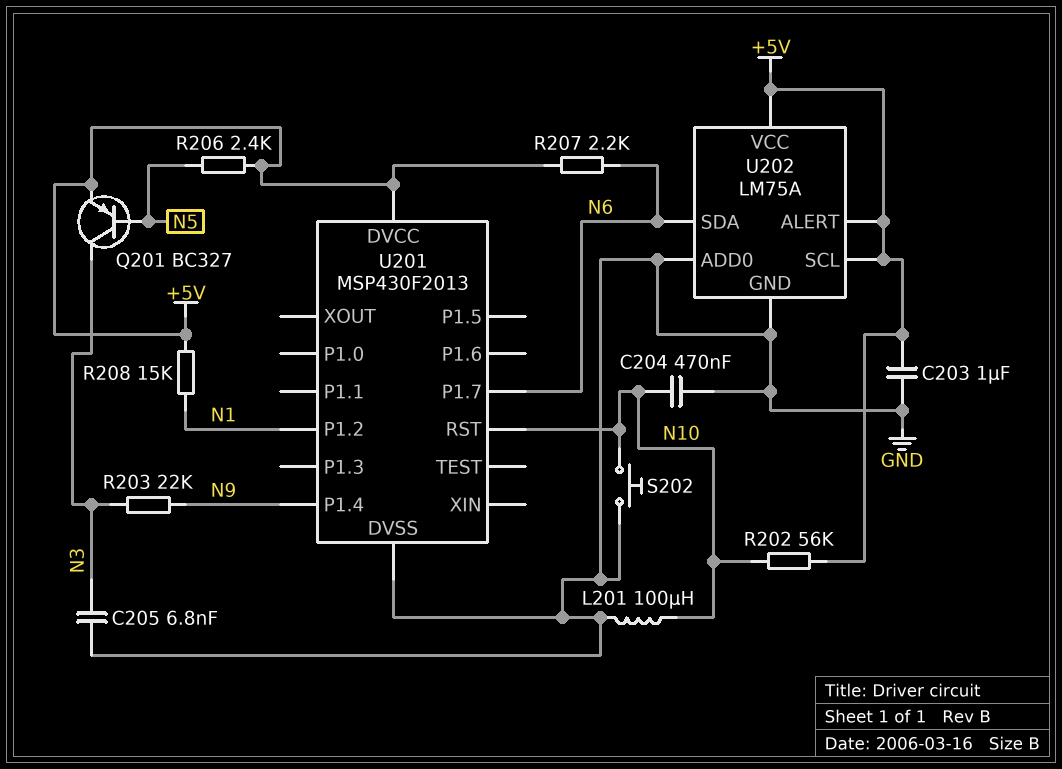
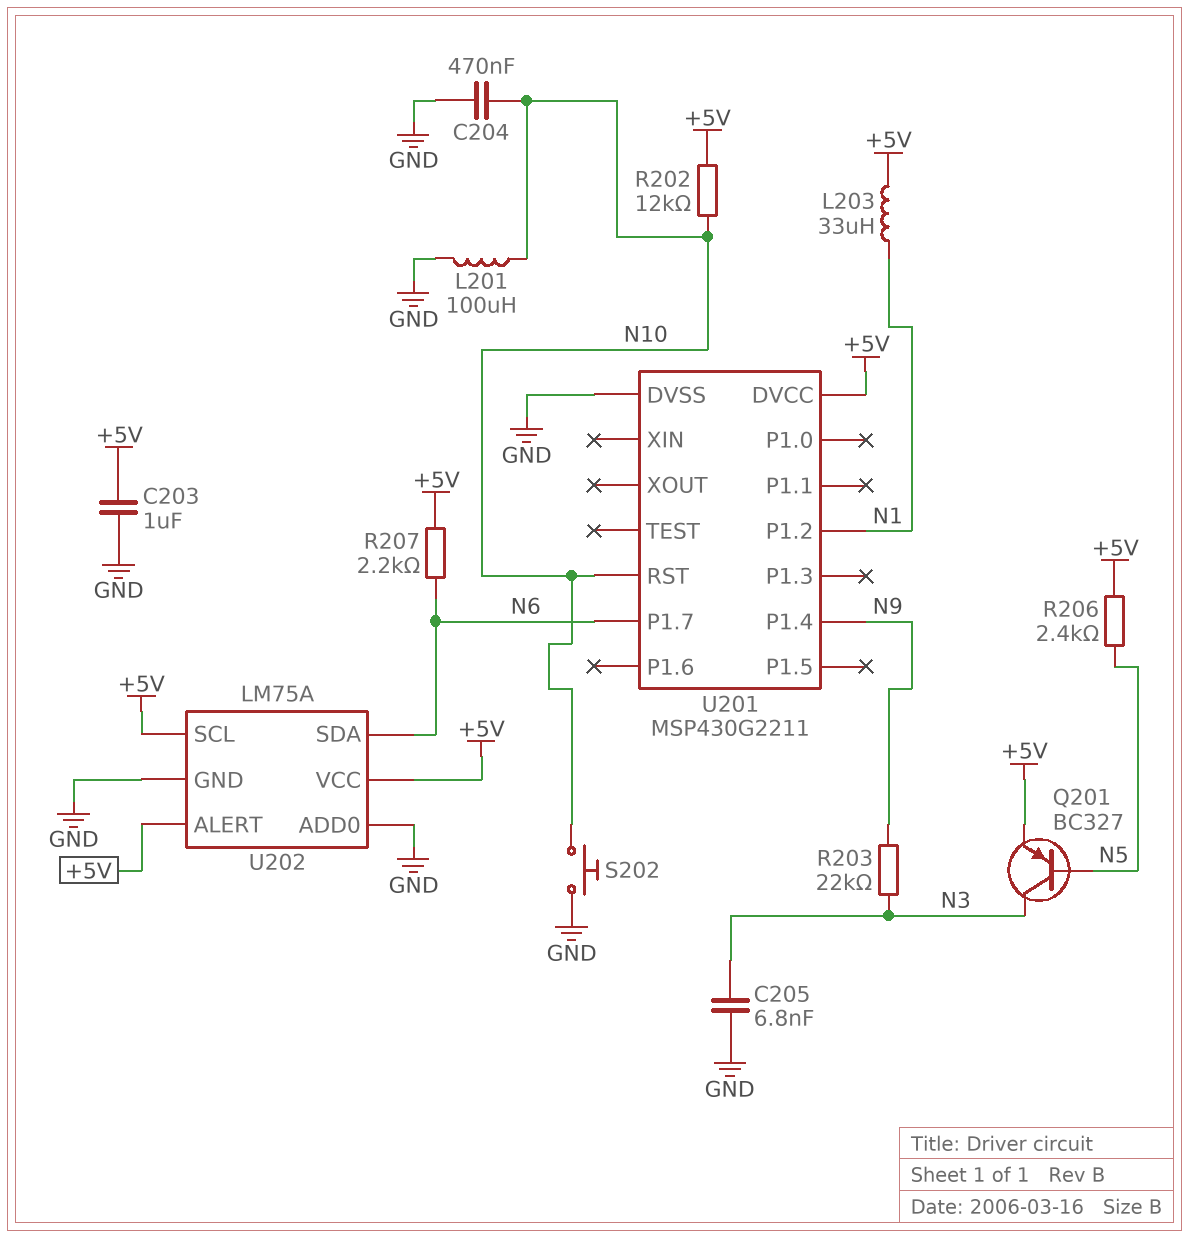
L203: none -> 33uH (+5V, N1)
R202: 56k (+5V, N10) -> 12k (+5V, N10)
R208: 15k (+5V, N1) -> none
U201: MSP430F2013 -> MSP430G2211

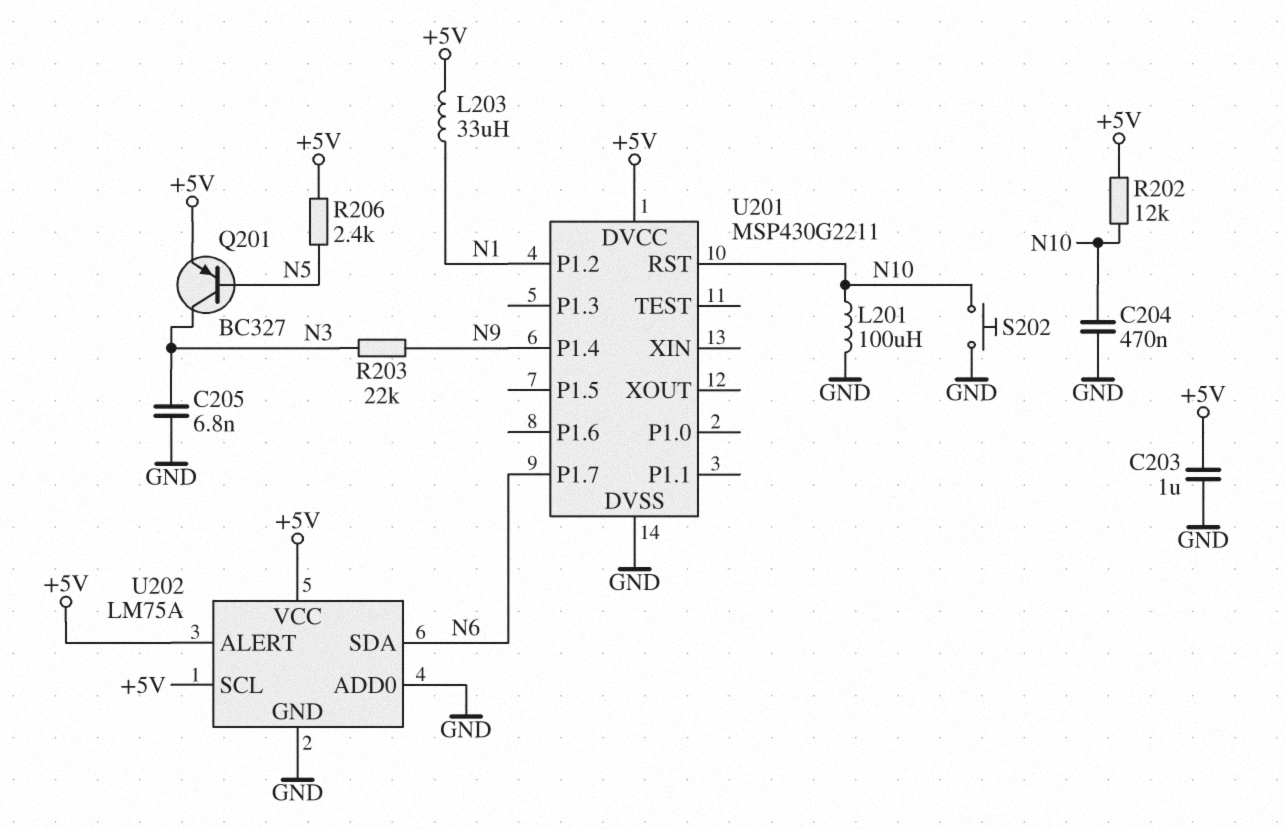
R207: 2.2k (+5V, N6) -> none

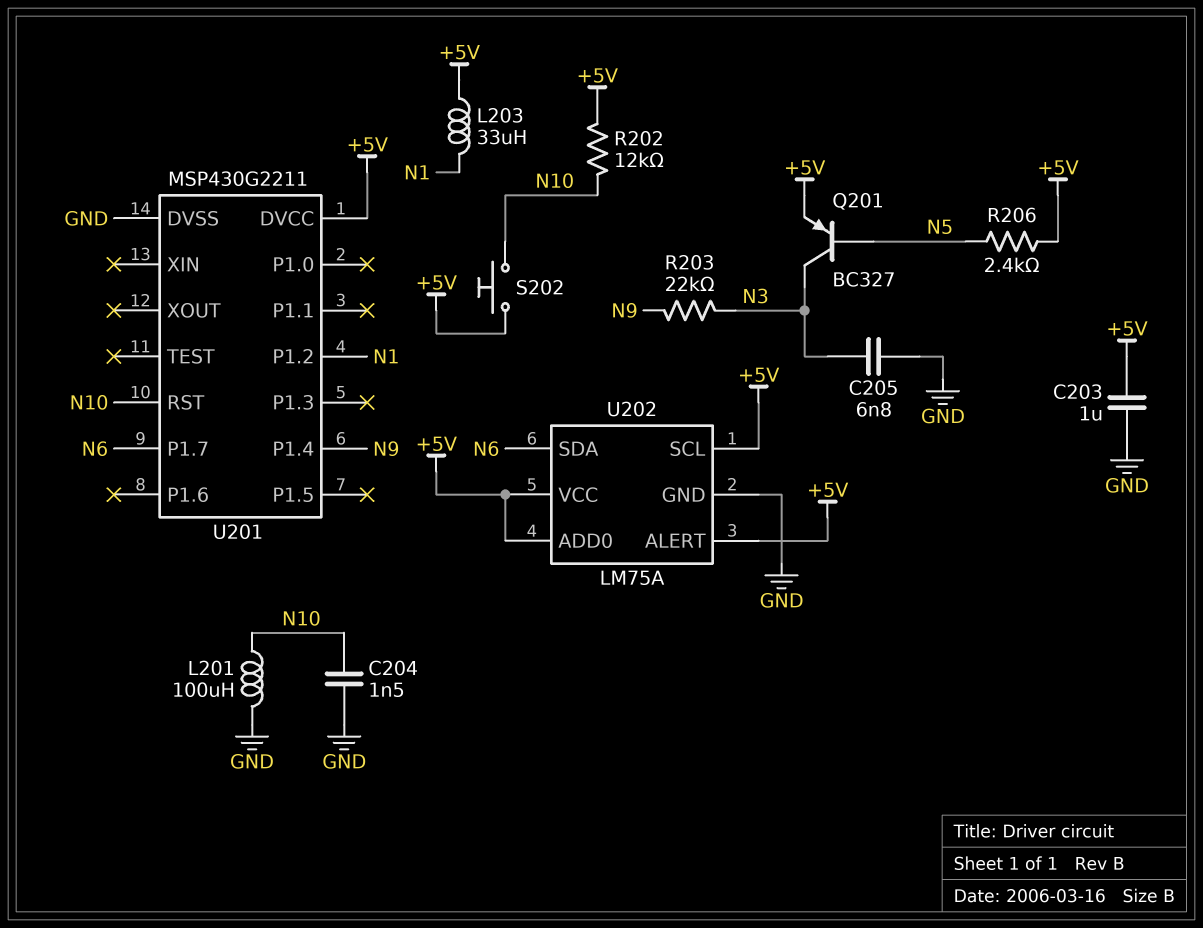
C204: 470nF (GND, N10) -> 1.5nF (GND, N10)
S202: button (GND, N10) -> button (+5V, N10)
U202 pin ADD0: GND -> +5V

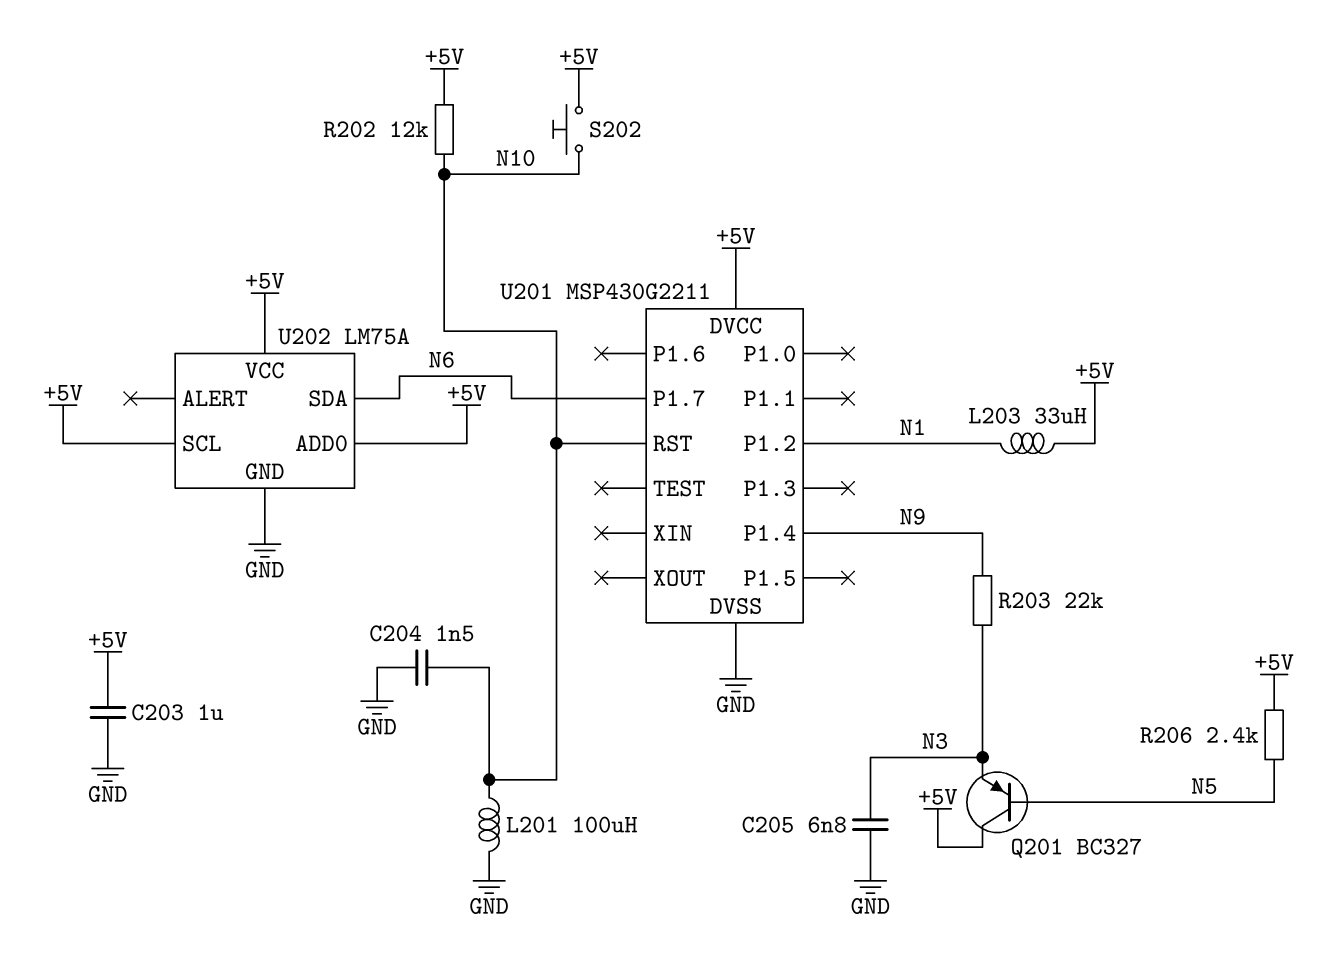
Q201: PNP BC327 (B N5, C N3, E +5V) -> PNP BC327 (B N5, C +5V, E N3)
U202 pin ALERT: +5V -> none

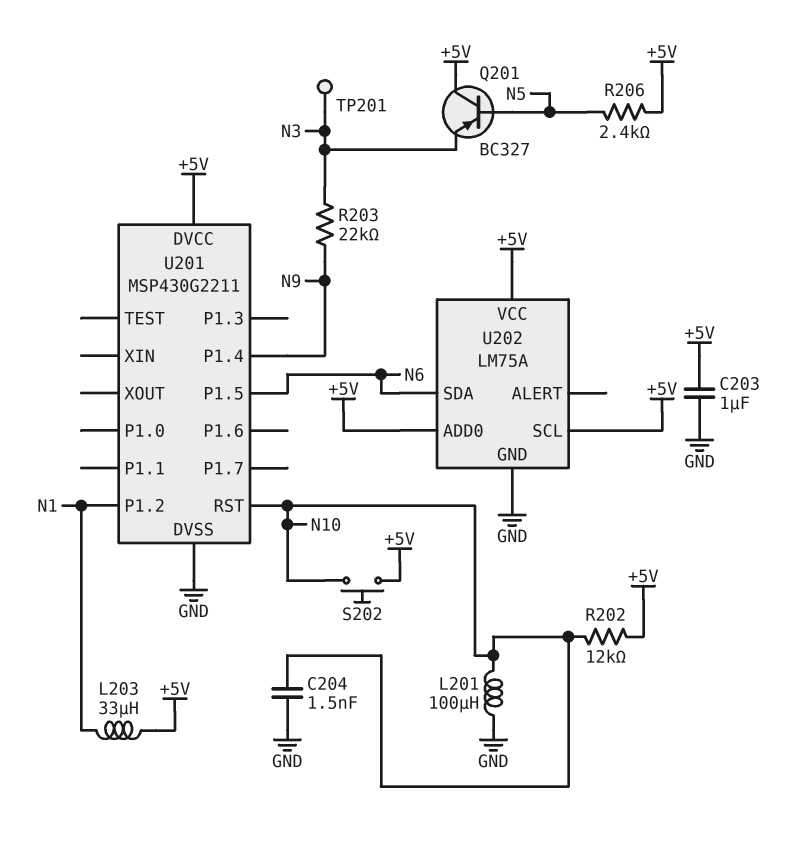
C205: 6.8nF (GND, N3) -> none
TP201: none -> test point (N3)
U201 pin P1.5: none -> N6
U201 pin P1.7: N6 -> none

